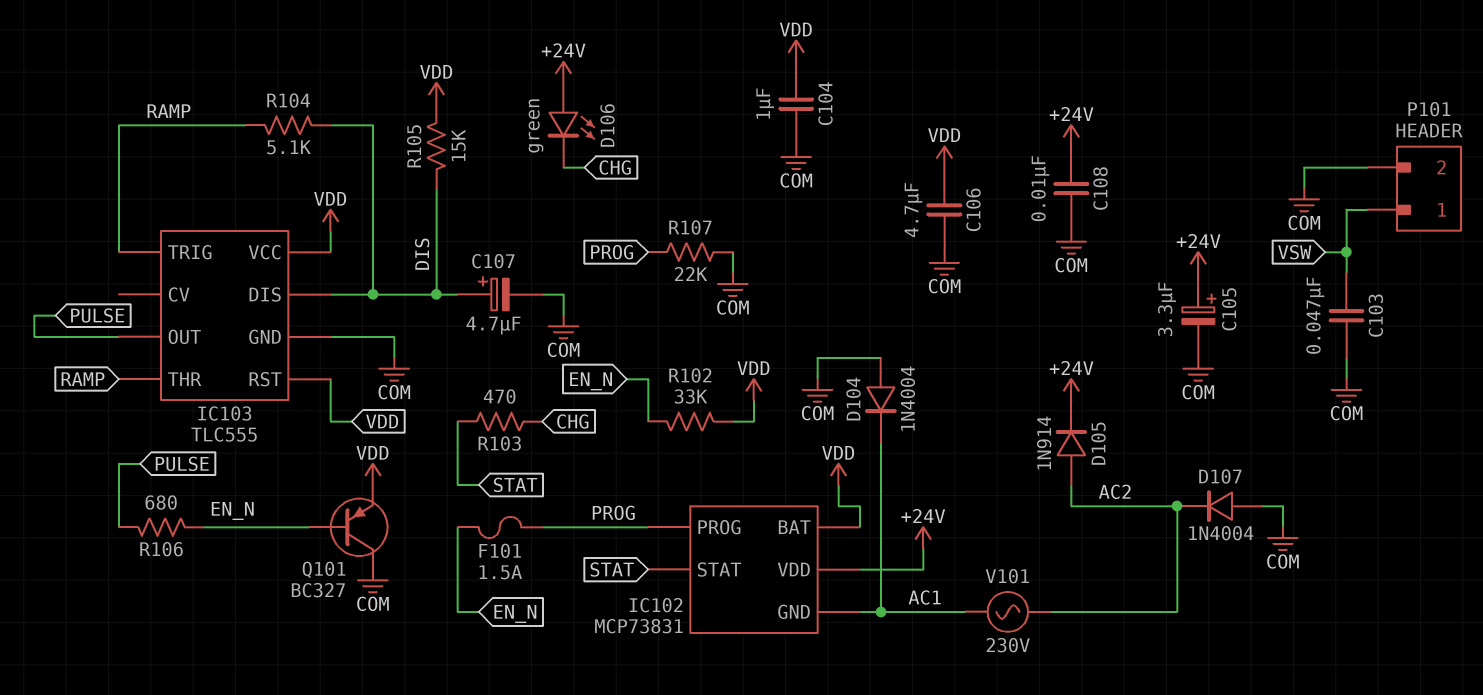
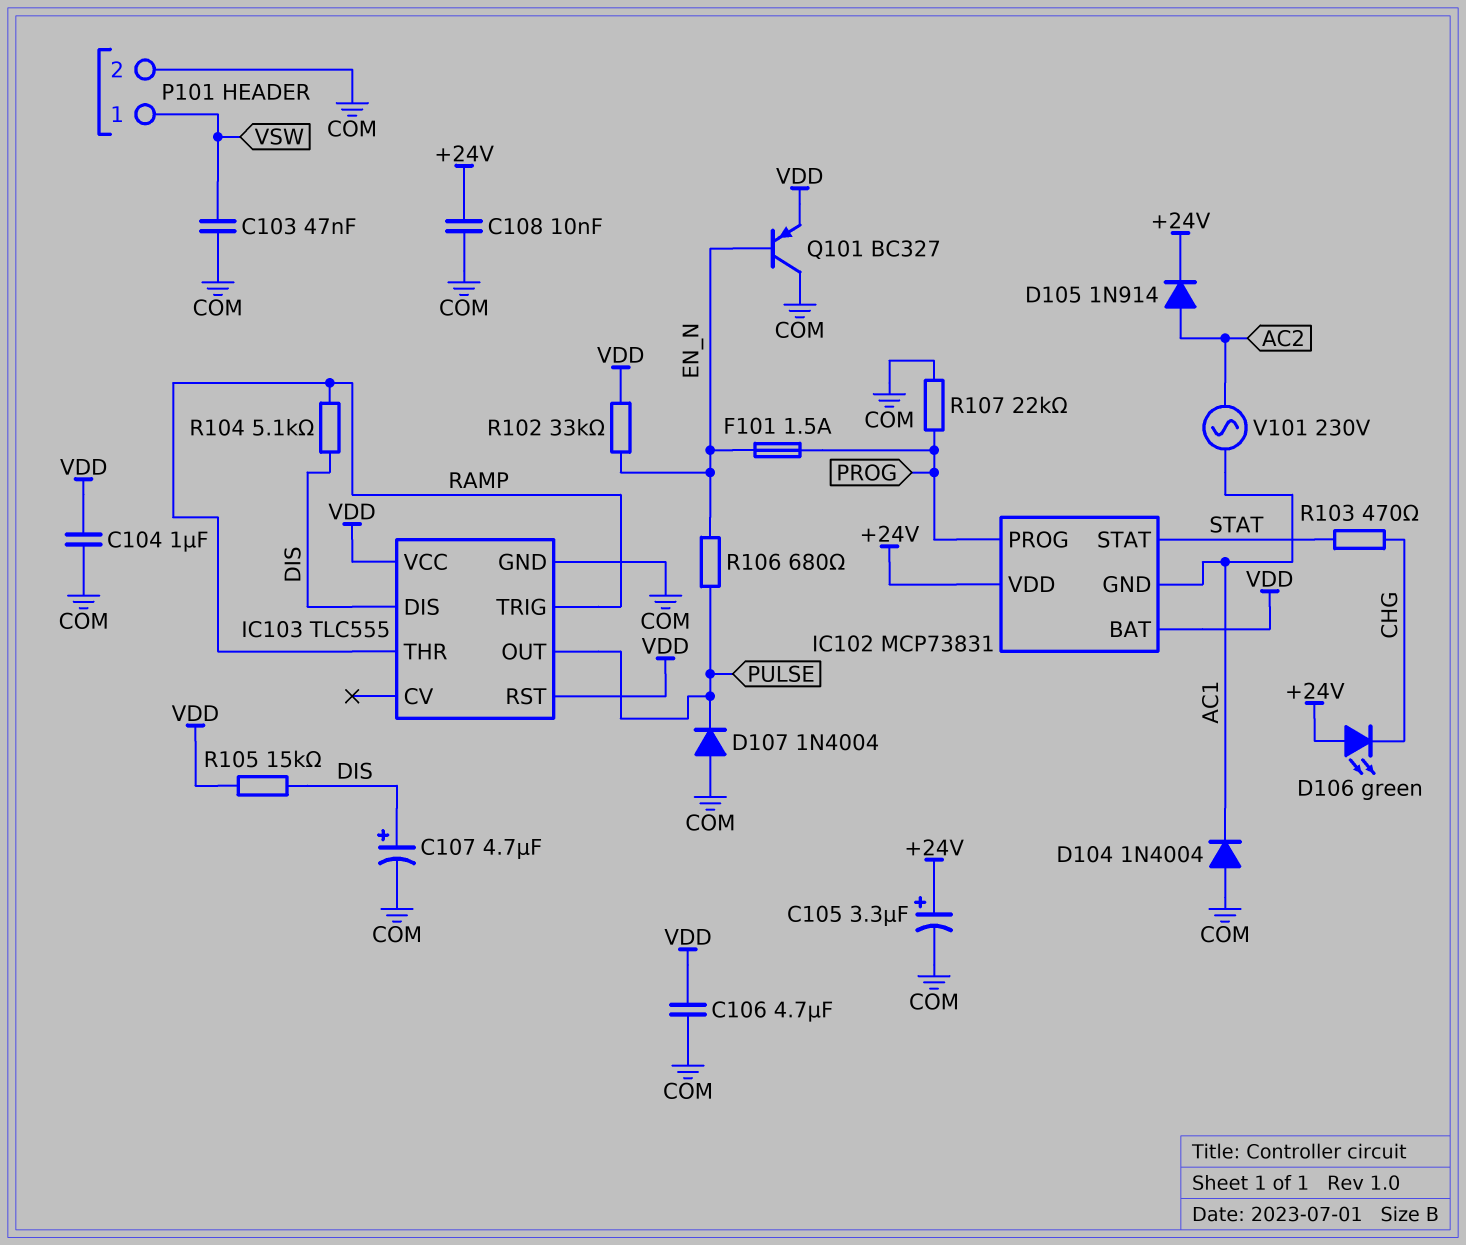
D107: diode 1N4004 (A COM, K AC2) -> diode 1N4004 (A COM, K PULSE)

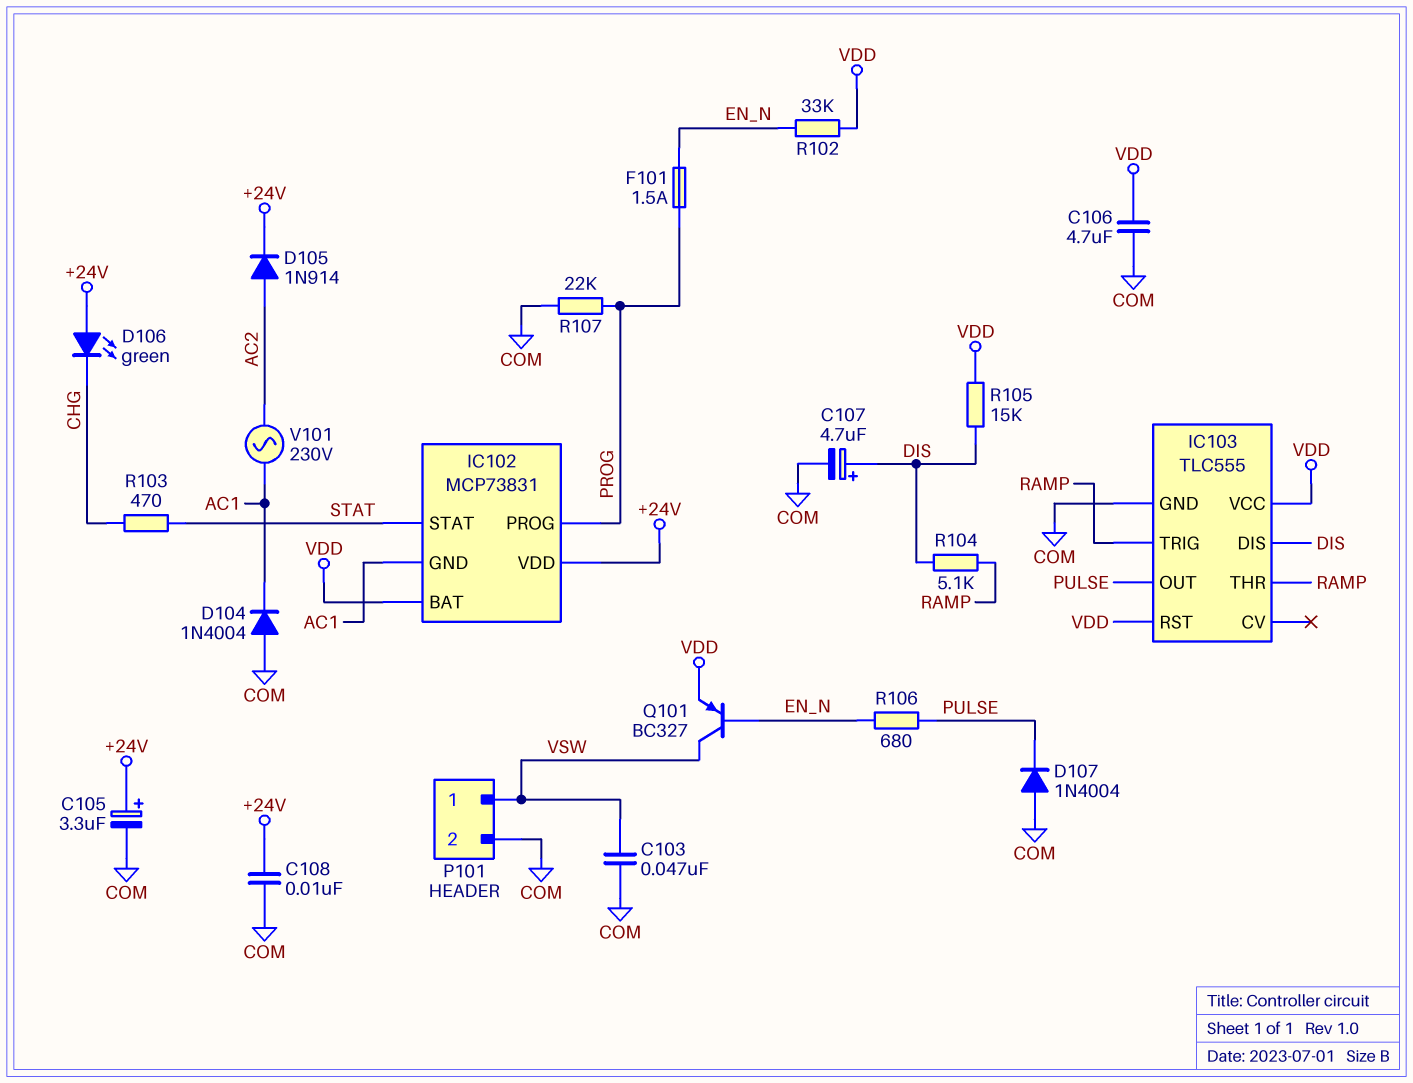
C104: 1uF (COM, VDD) -> none
Q101: PNP BC327 (B EN_N, C COM, E VDD) -> PNP BC327 (B EN_N, C VSW, E VDD)

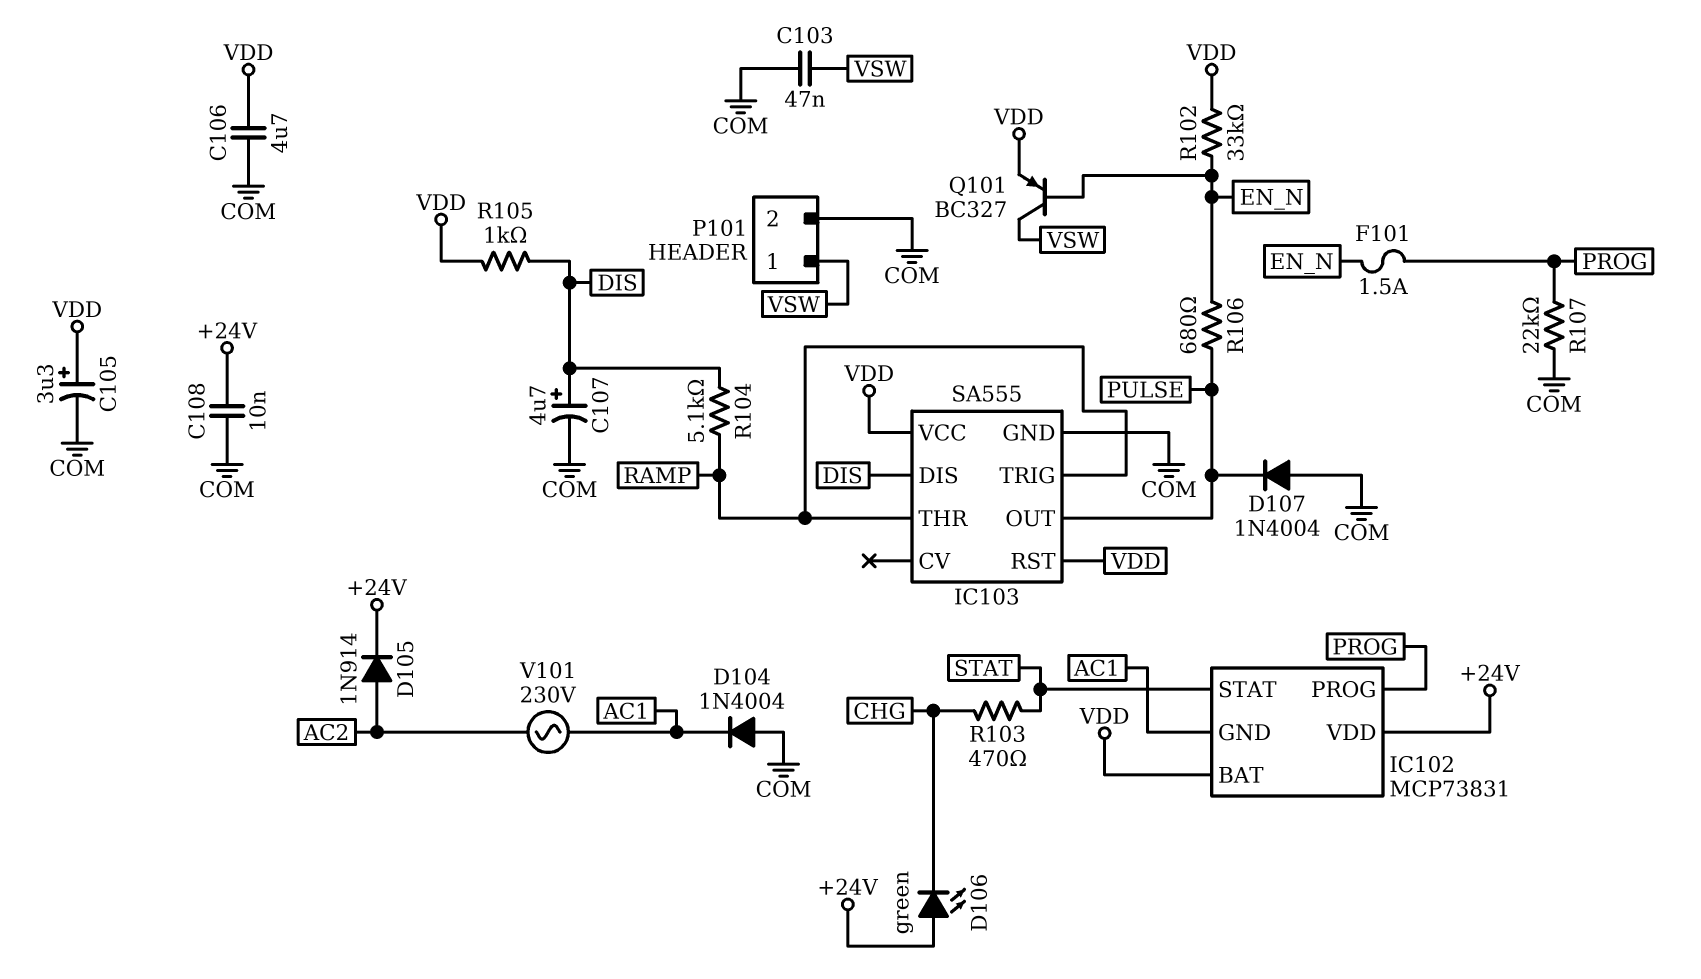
C105: 3.3uF (plus +24V, minus COM) -> 3.3uF (plus VDD, minus COM)
IC103: TLC555 -> SA555
R105: 15k (DIS, VDD) -> 1k (DIS, VDD)

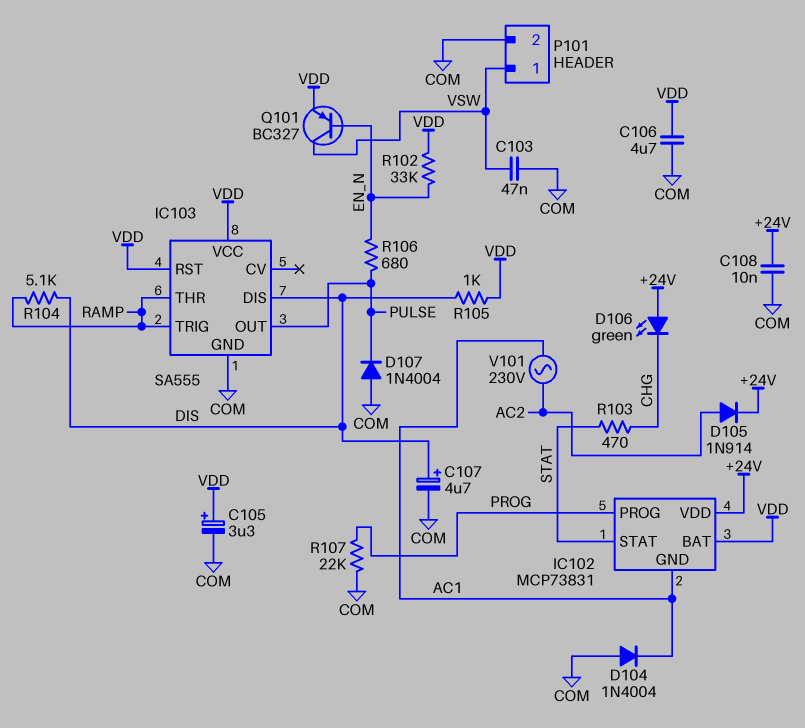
F101: 1.5A (EN_N, PROG) -> none

